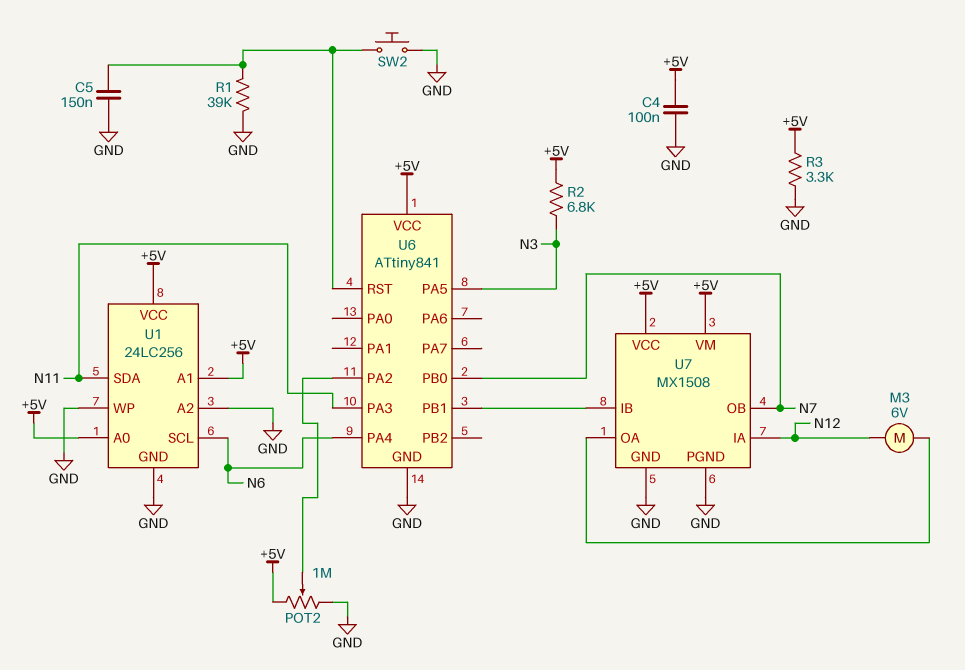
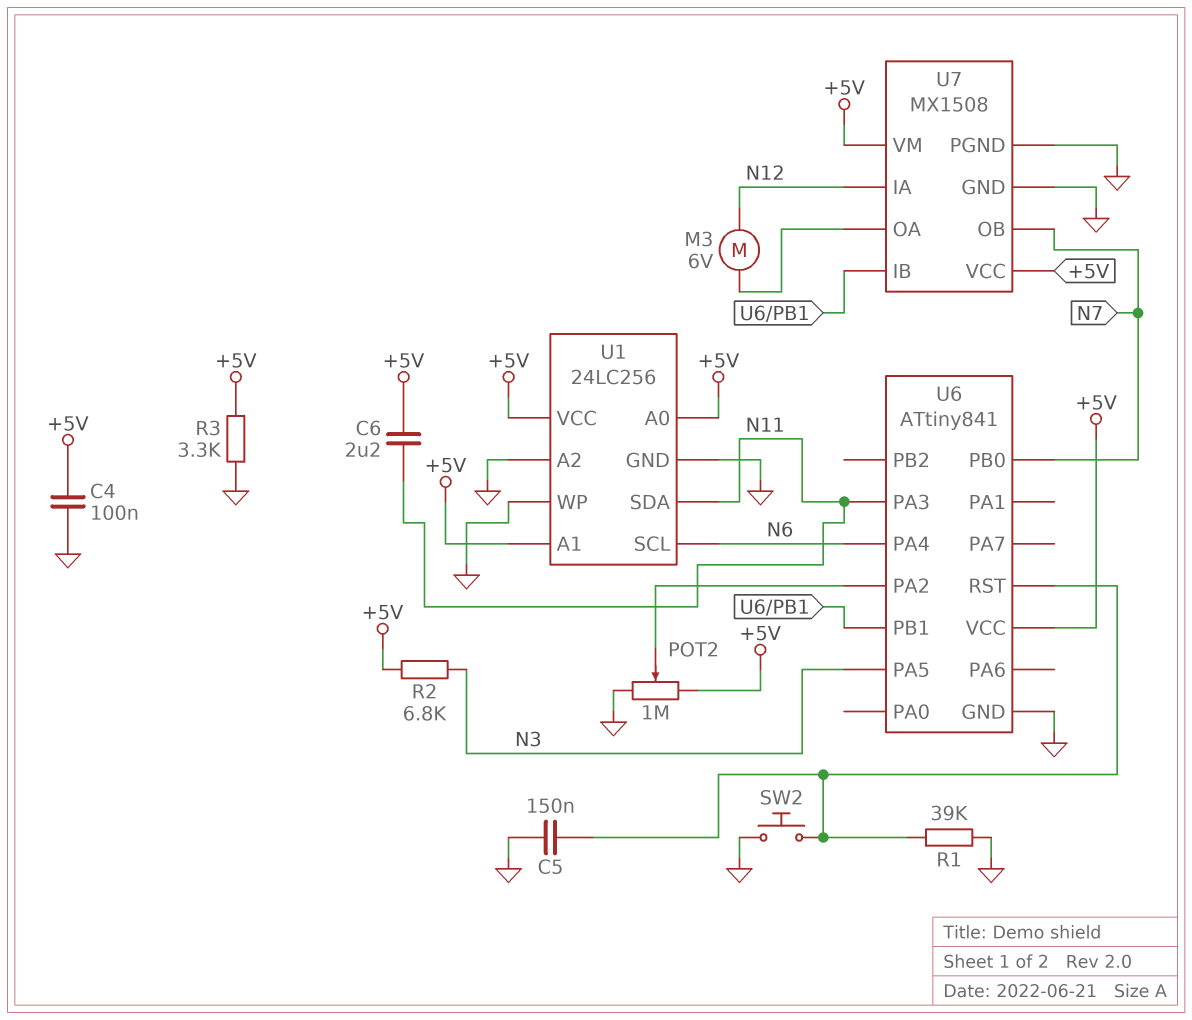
C6: none -> 2.2uF (+5V, N11)

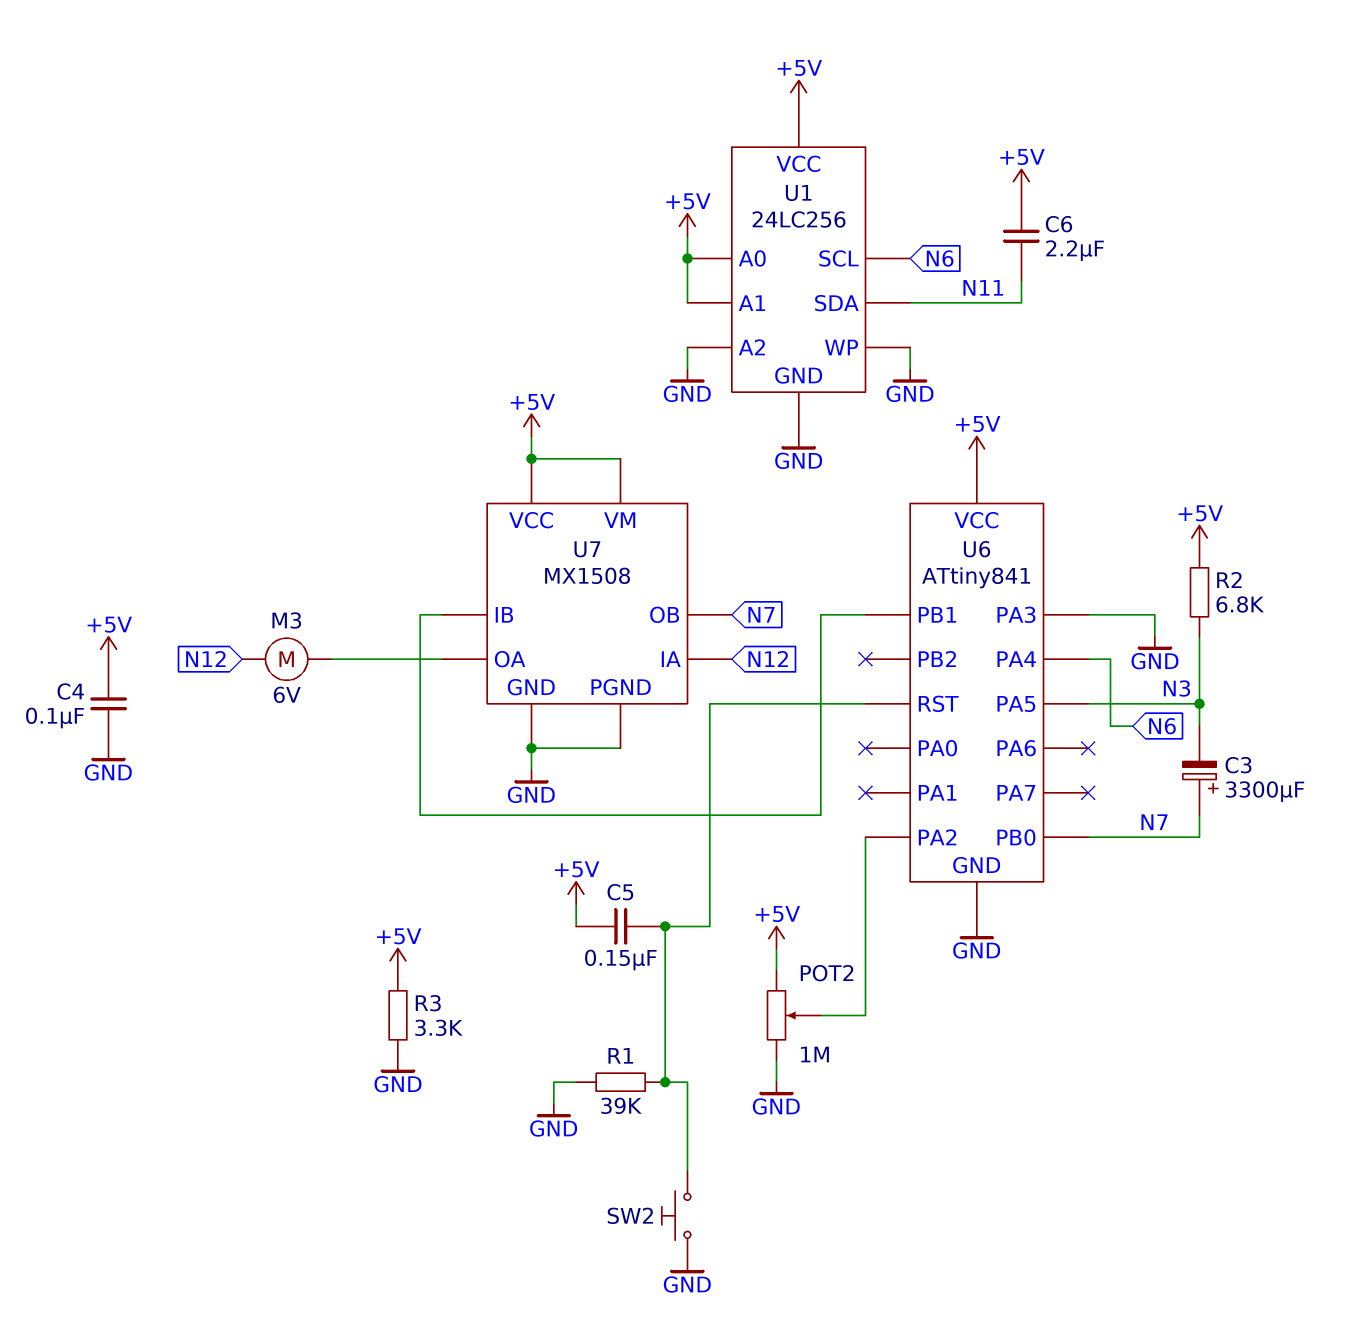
C3: none -> 3300uF (plus N7, minus N3)
C5: 150nF (GND, U6/RST) -> 150nF (+5V, U6/RST)
U6 pin PA3: N11 -> GND

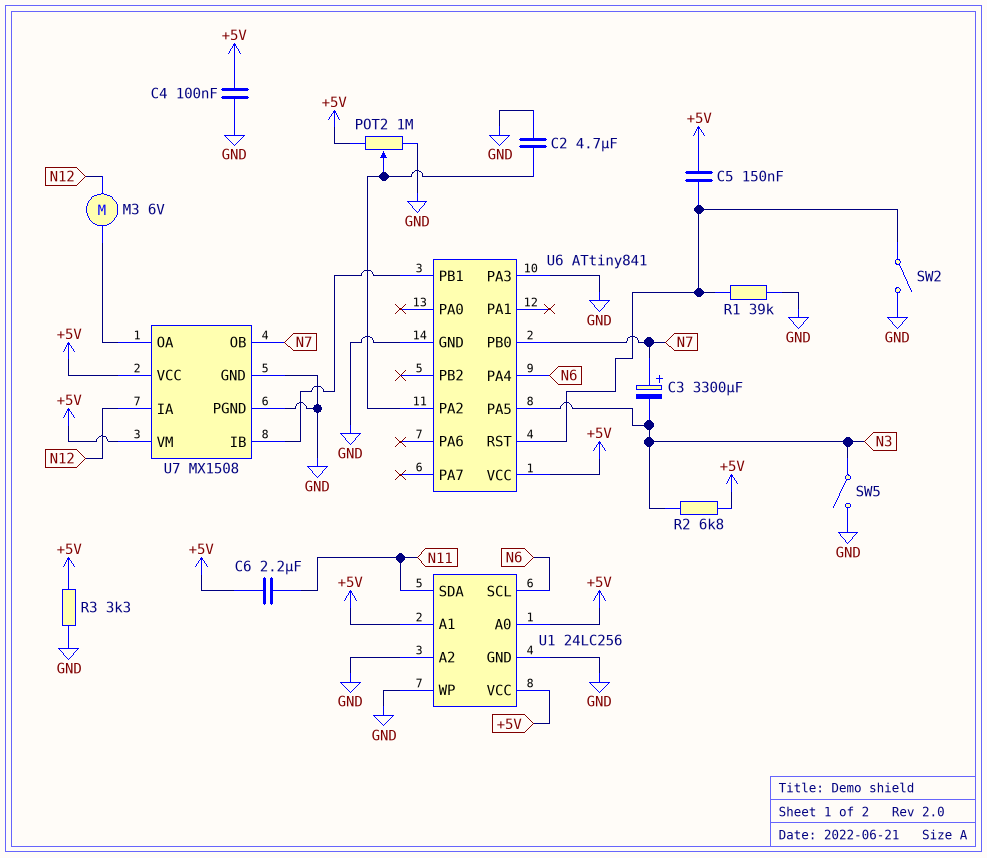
C2: none -> 4.7uF (GND, U6/PA2)
SW2: button (GND, U6/RST) -> switch (GND, U6/RST)
SW5: none -> switch (GND, N3)

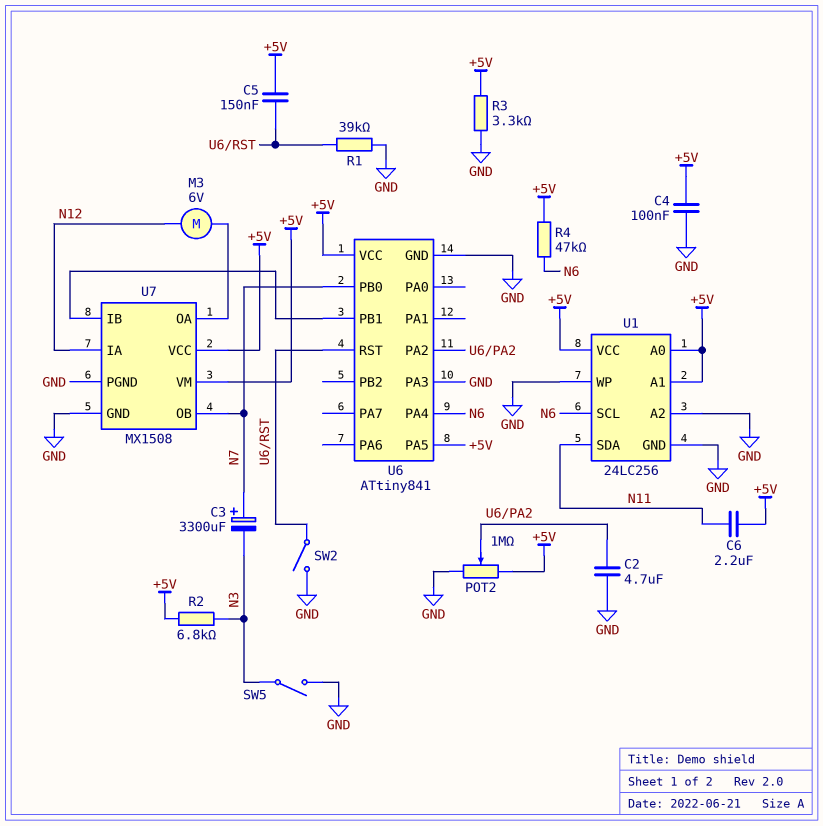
R4: none -> 47k (+5V, N6)
U6 pin PA5: N3 -> +5V

